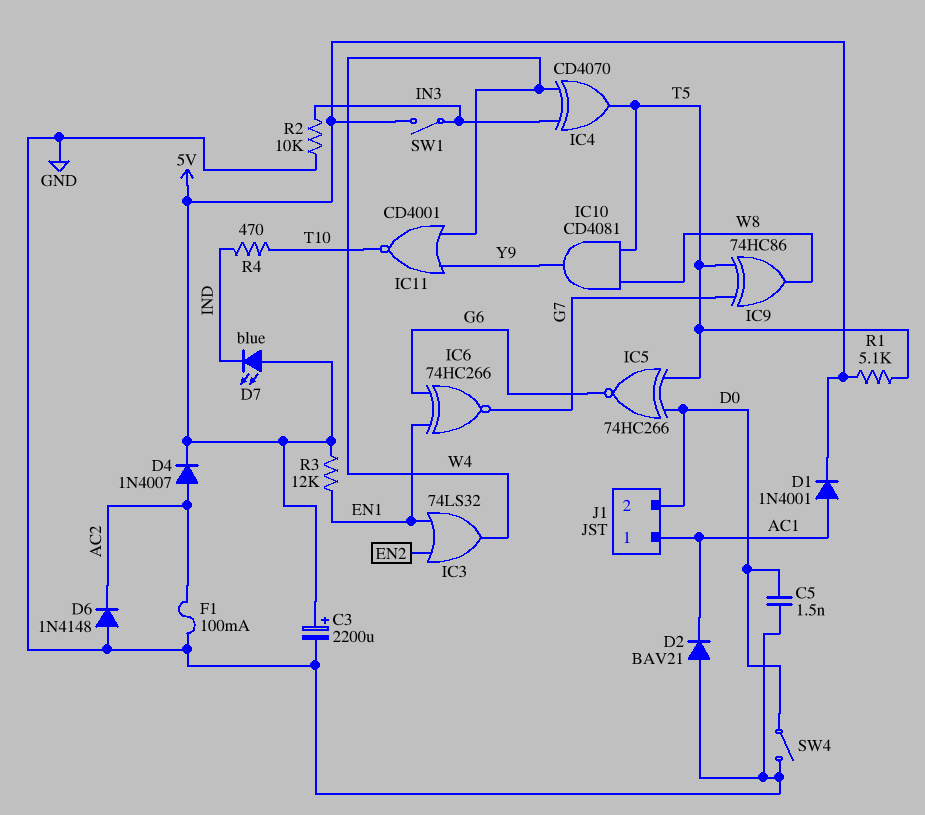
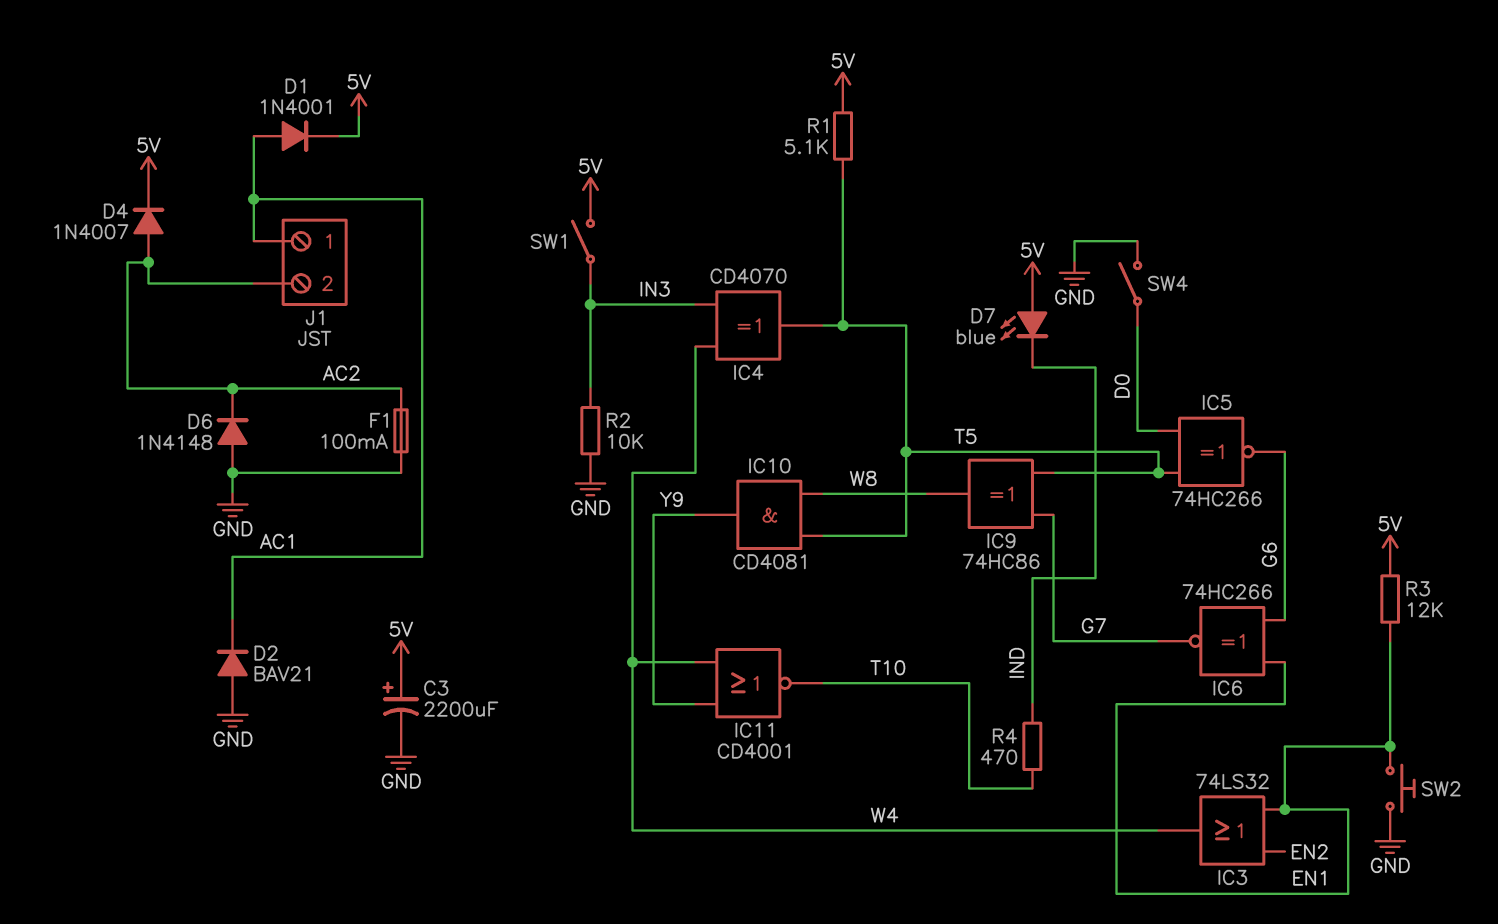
C5: 1.5nF (D0, GND) -> none
J1 pin 2: D0 -> AC2
SW2: none -> button (EN1, GND)

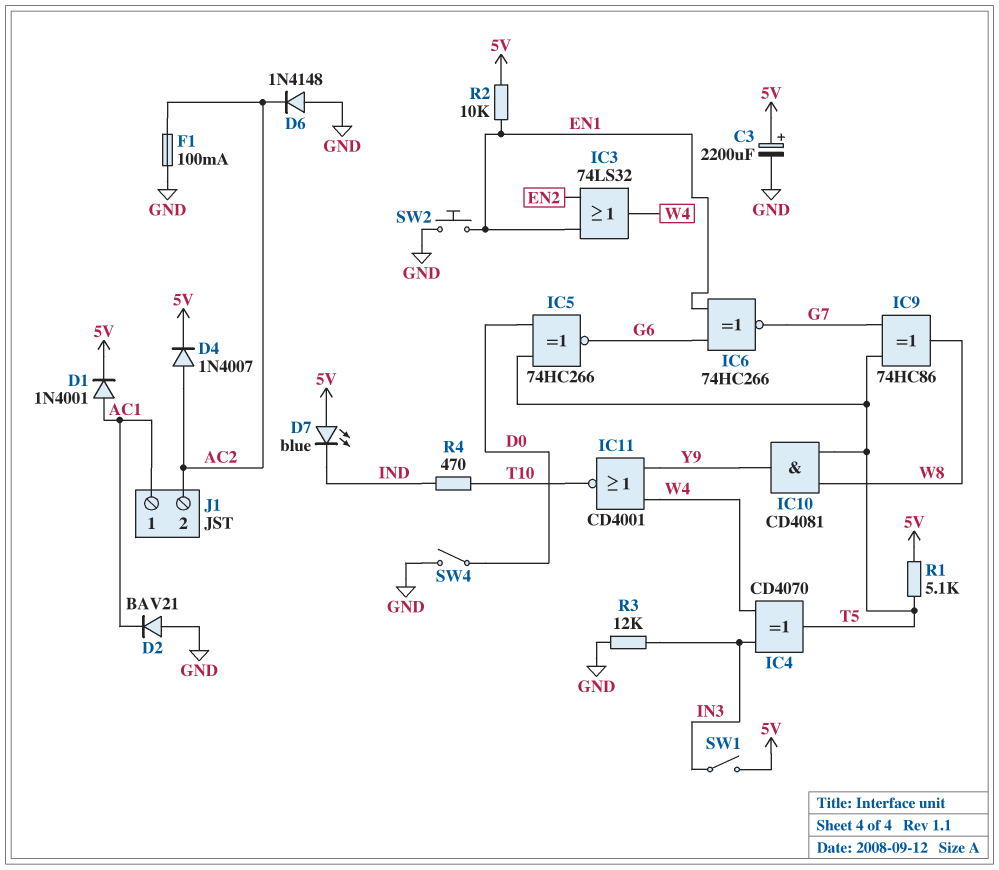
R2: 10k (GND, IN3) -> 10k (5V, EN1)
R3: 12k (5V, EN1) -> 12k (GND, IN3)

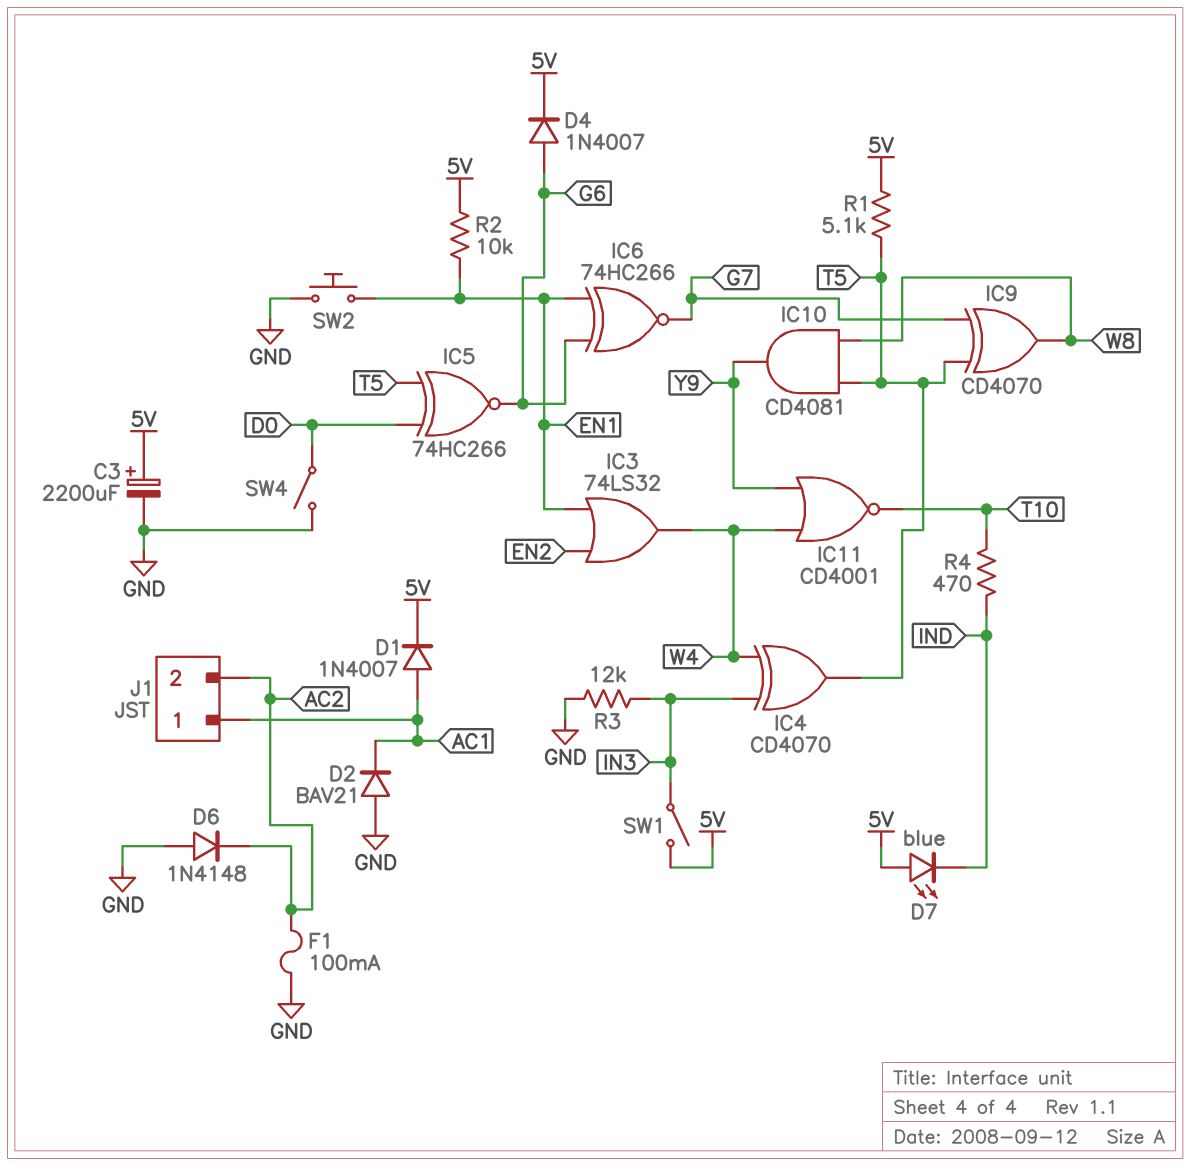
D1: diode 1N4001 (A AC1, K 5V) -> diode 1N4007 (A AC1, K 5V)
D4: diode 1N4007 (A AC2, K 5V) -> diode 1N4007 (A G6, K 5V)
IC9: XOR 74HC86 (in G7, in T5, out W8) -> XOR CD4070 (in G7, in T5, out W8)

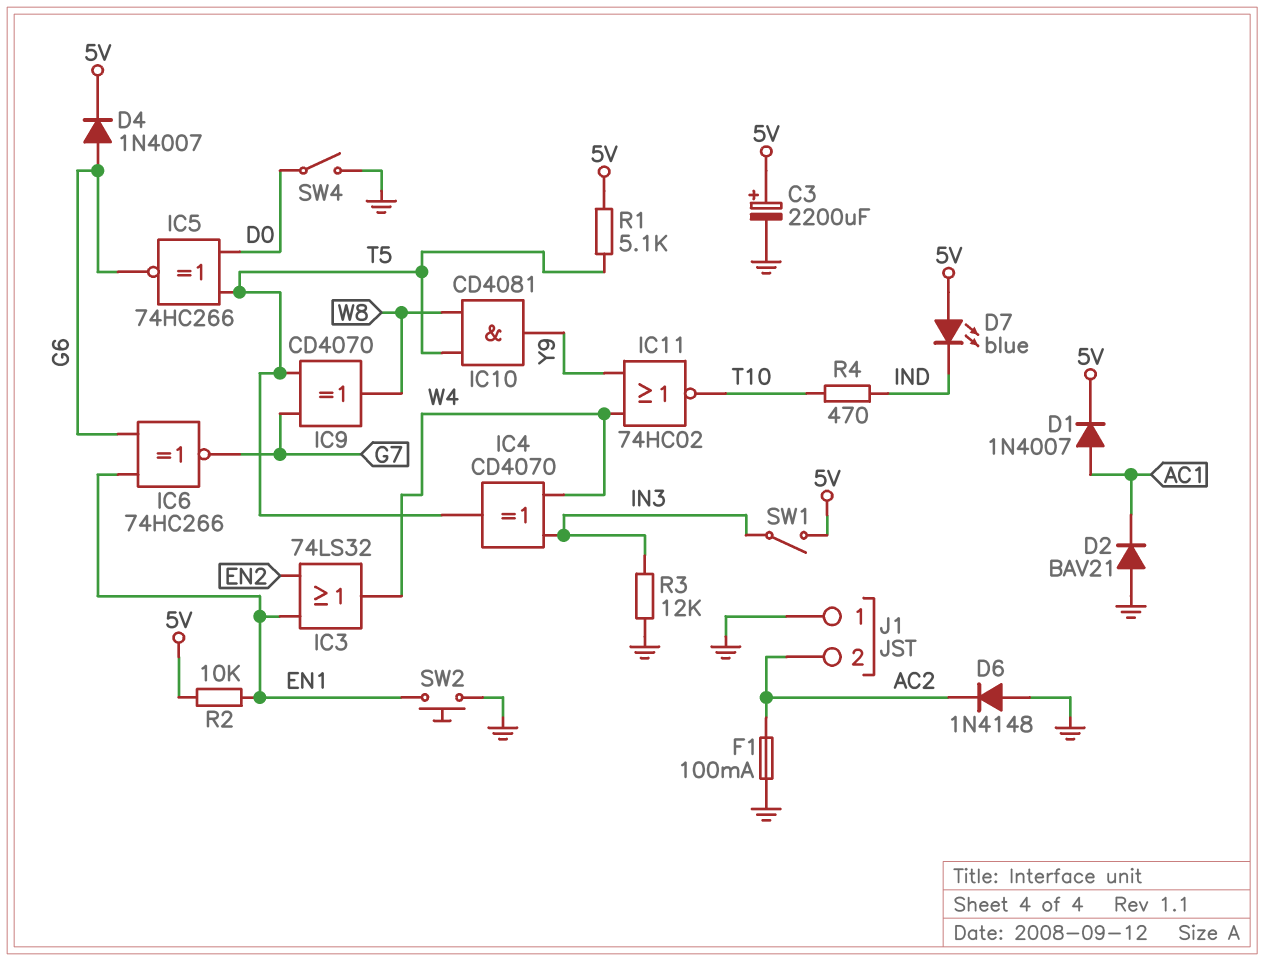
IC11: NOR CD4001 (in W4, in Y9, out T10) -> NOR 74HC02 (in W4, in Y9, out T10)
J1 pin 1: AC1 -> GND

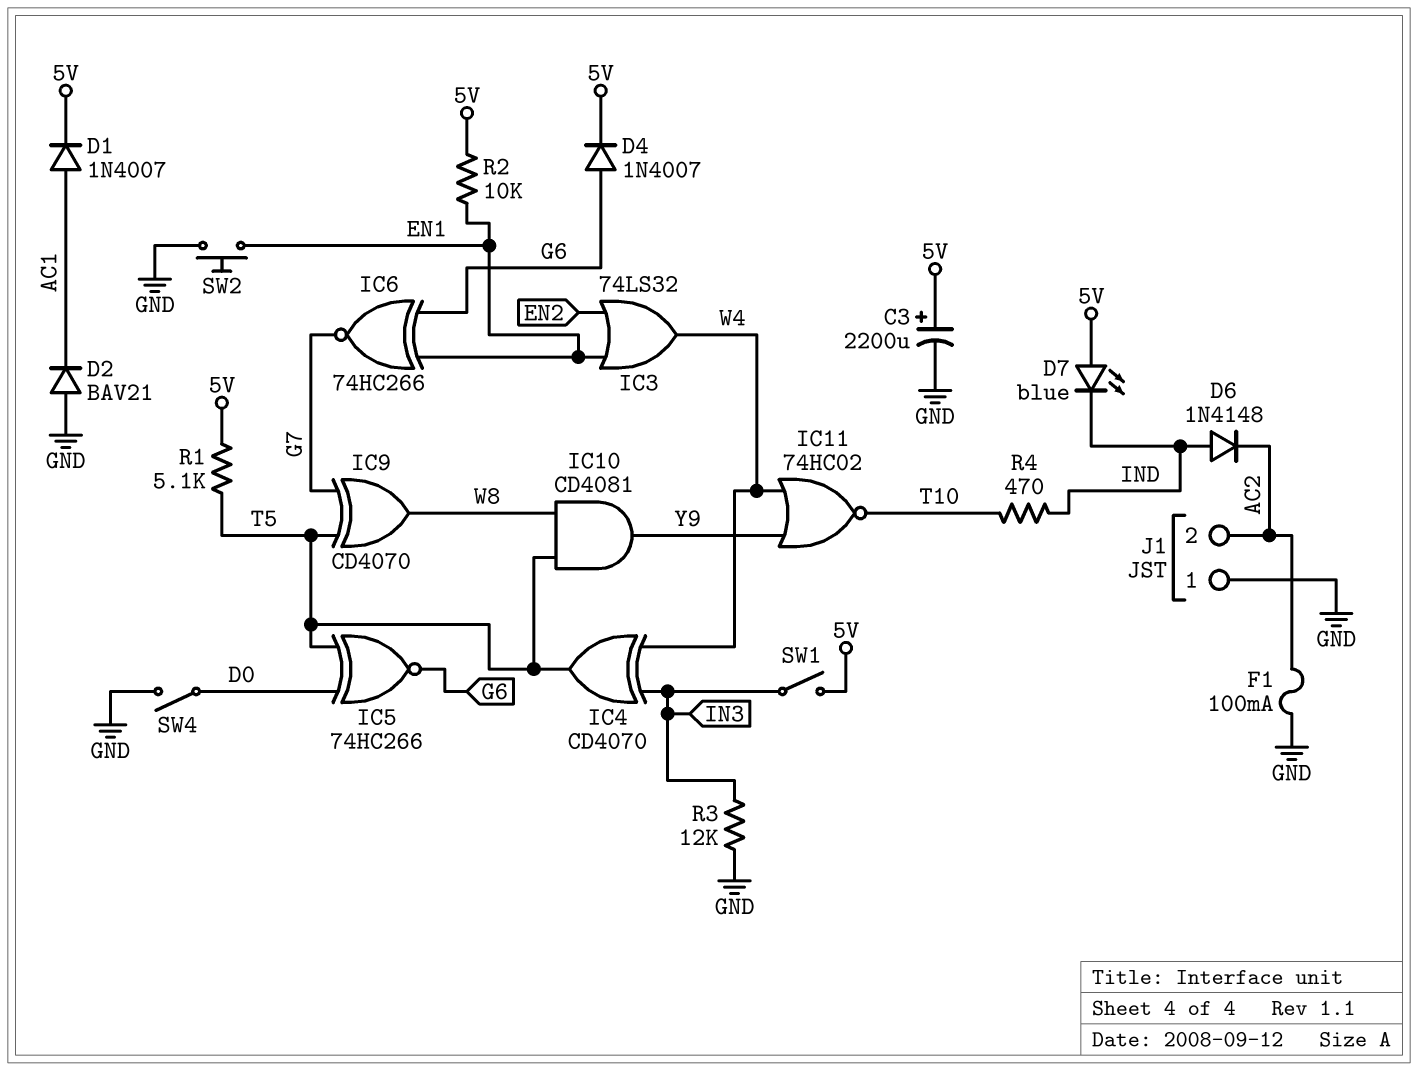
D6: diode 1N4148 (A GND, K AC2) -> diode 1N4148 (A IND, K AC2)

